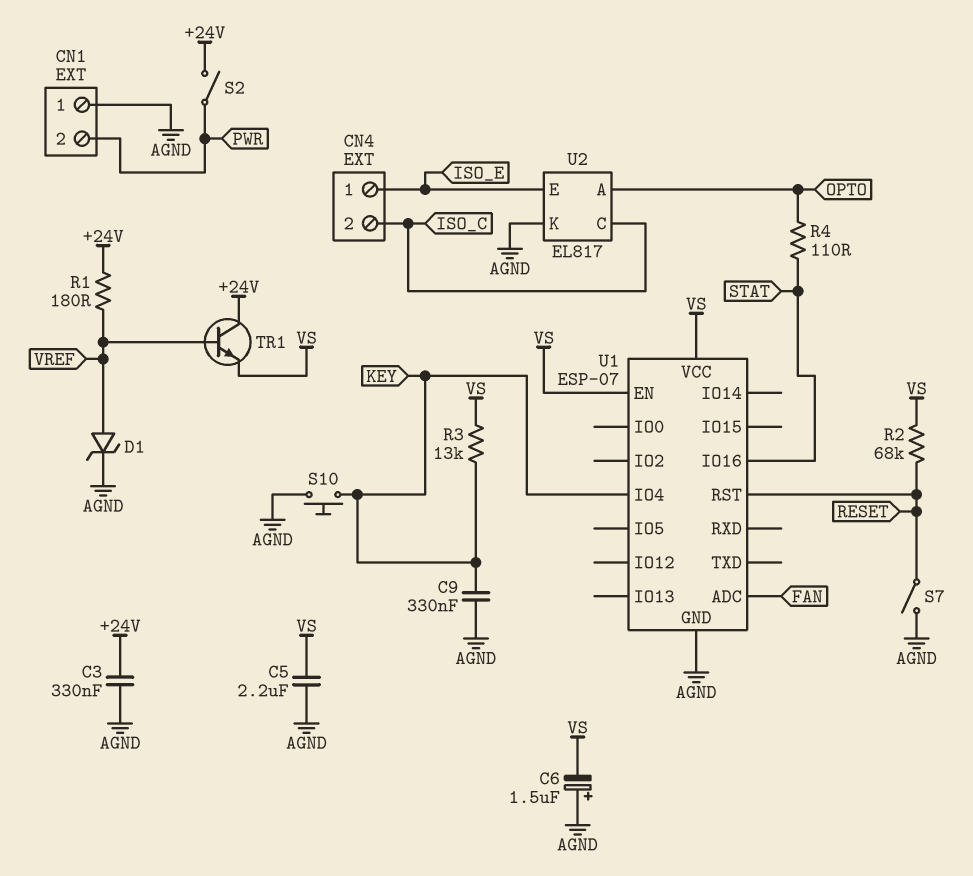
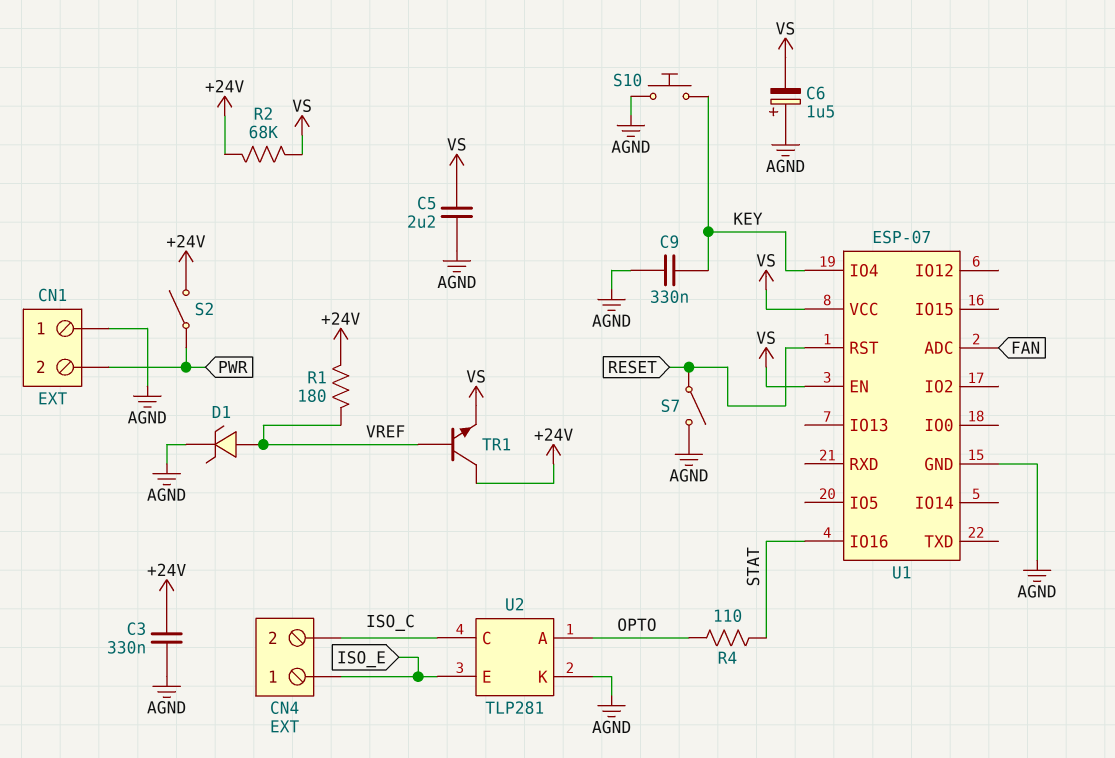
R2: 68k (RESET, VS) -> 68k (+24V, VS)
R3: 13k (KEY, VS) -> none
U2: EL817 -> TLP281

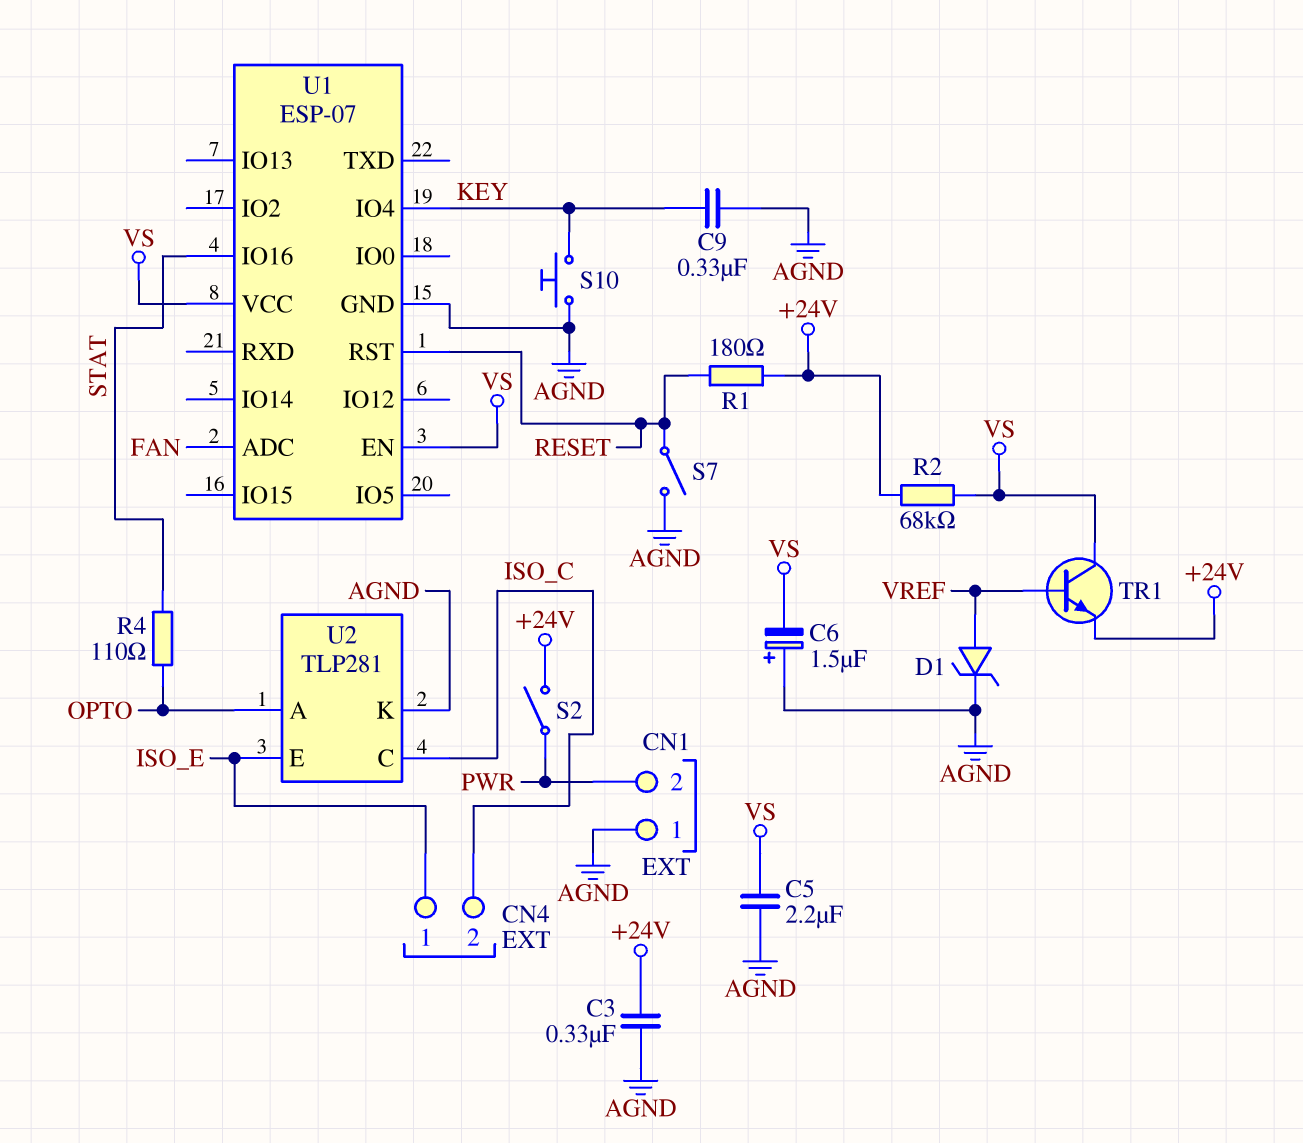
R1: 180 (+24V, VREF) -> 180 (+24V, RESET)
TR1: NPN (B VREF, C +24V, E VS) -> NPN (B VREF, C VS, E +24V)

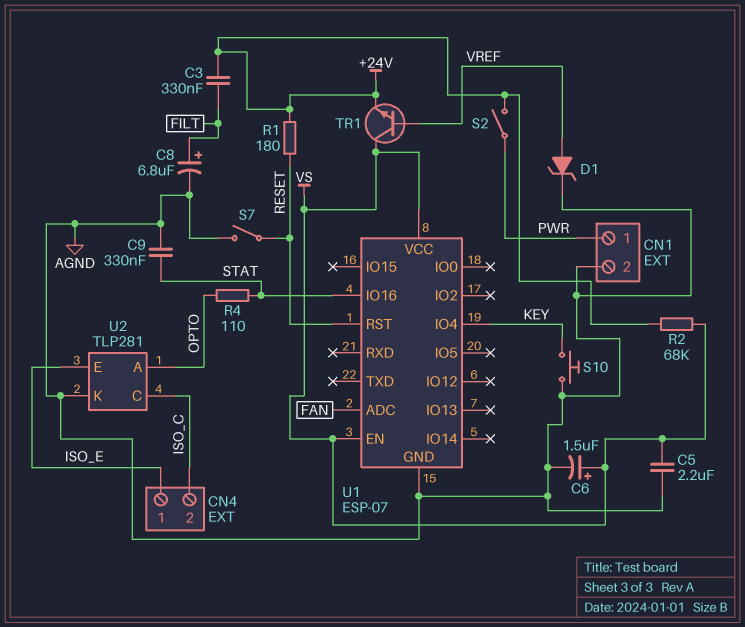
C3: 330nF (+24V, AGND) -> 330nF (+24V, FILT)
C6: 1.5uF (plus AGND, minus VS) -> 1.5uF (plus VS, minus AGND)
C8: none -> 6.8uF (plus FILT, minus AGND)
C9: 330nF (AGND, KEY) -> 330nF (AGND, STAT)
CN1 pin 1: AGND -> PWR
CN1 pin 2: PWR -> AGND

